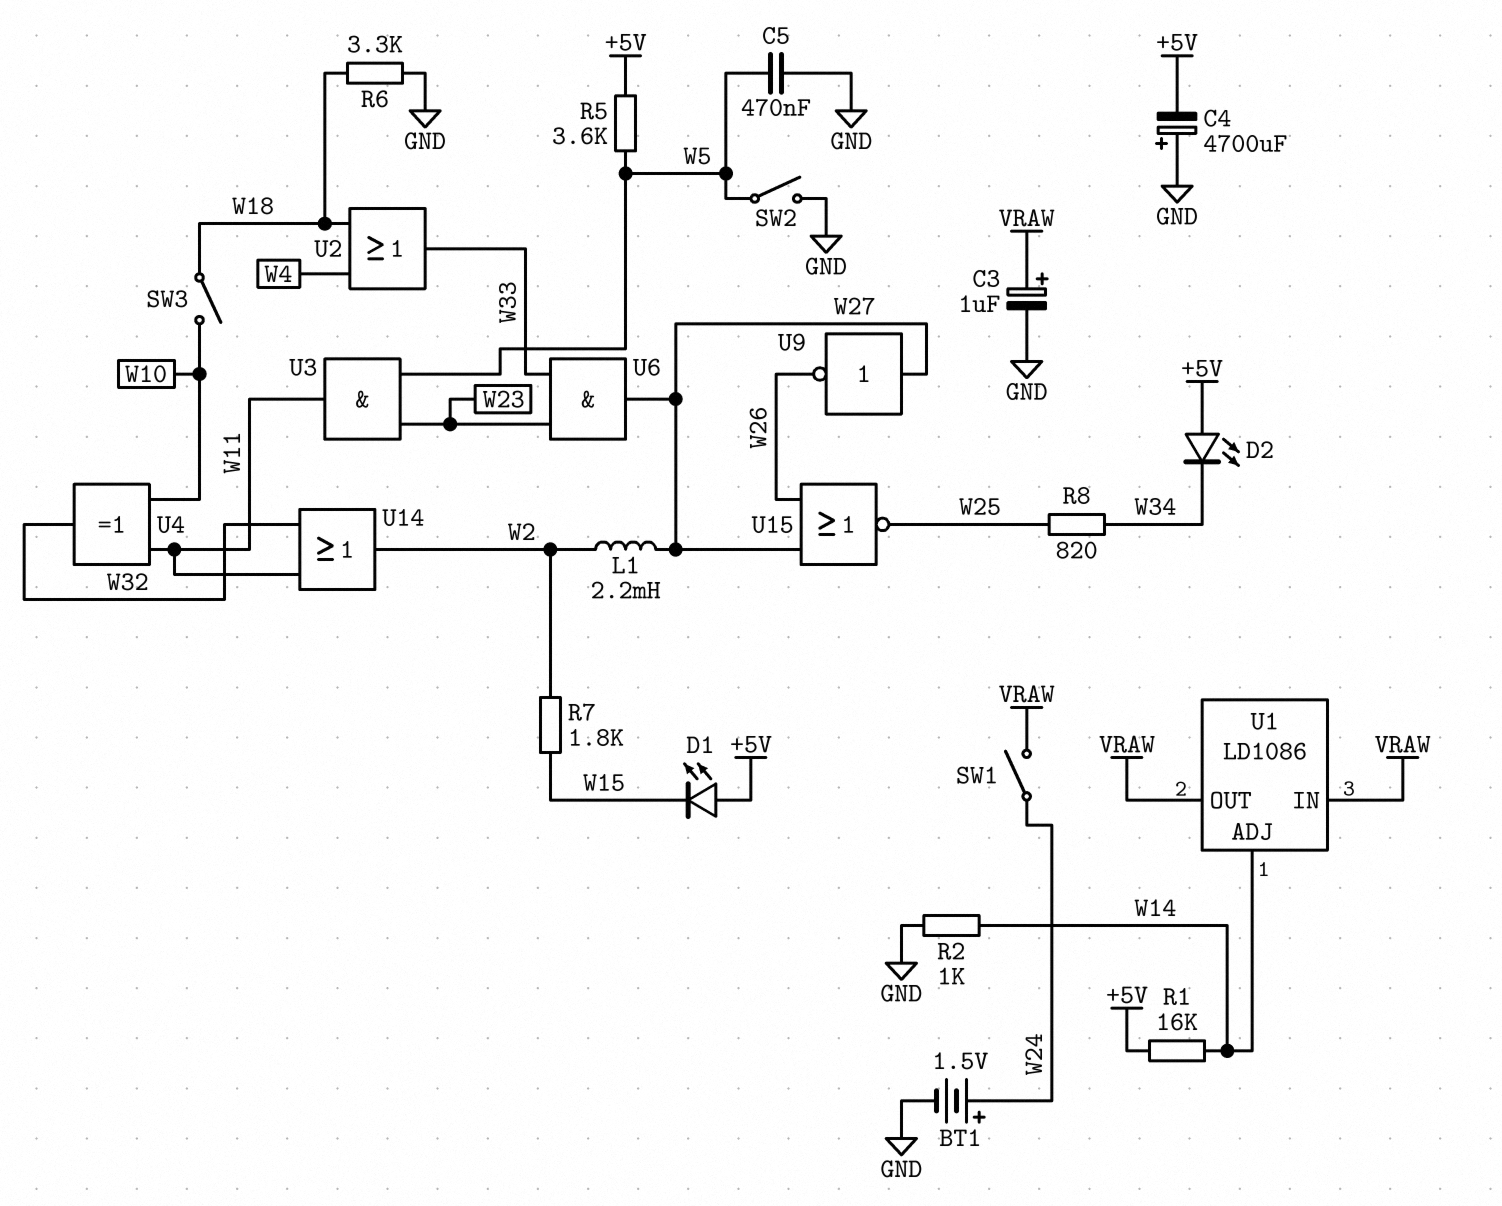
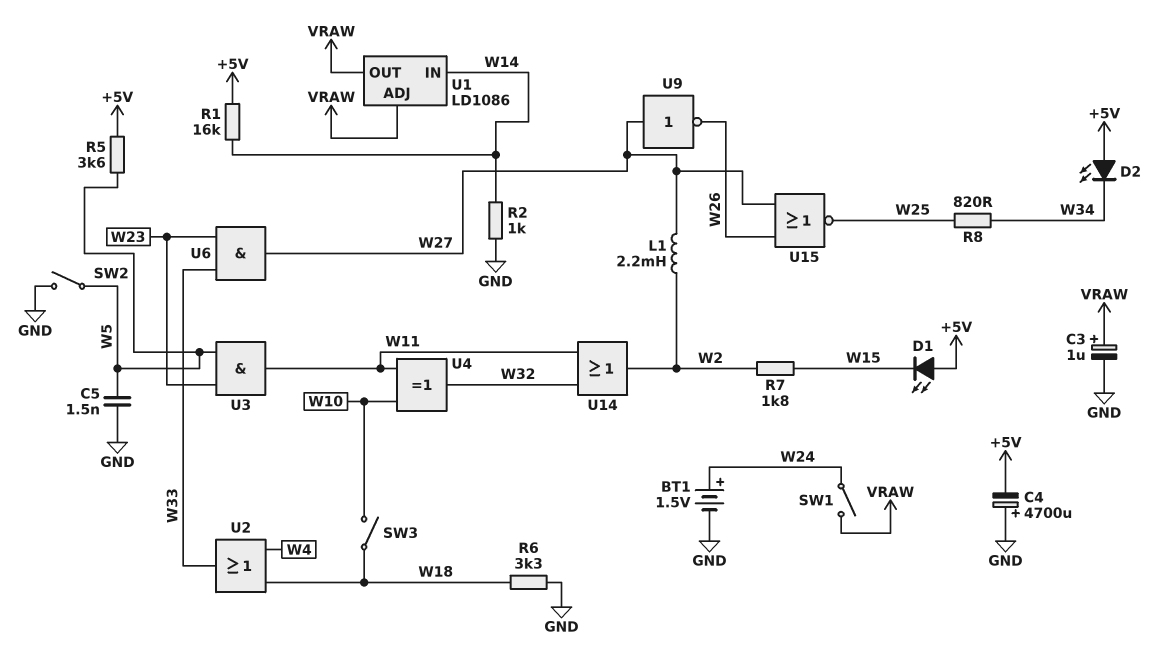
C5: 470nF (GND, W5) -> 1.5nF (GND, W5)
U1 pin ADJ: W14 -> VRAW
U1 pin IN: VRAW -> W14

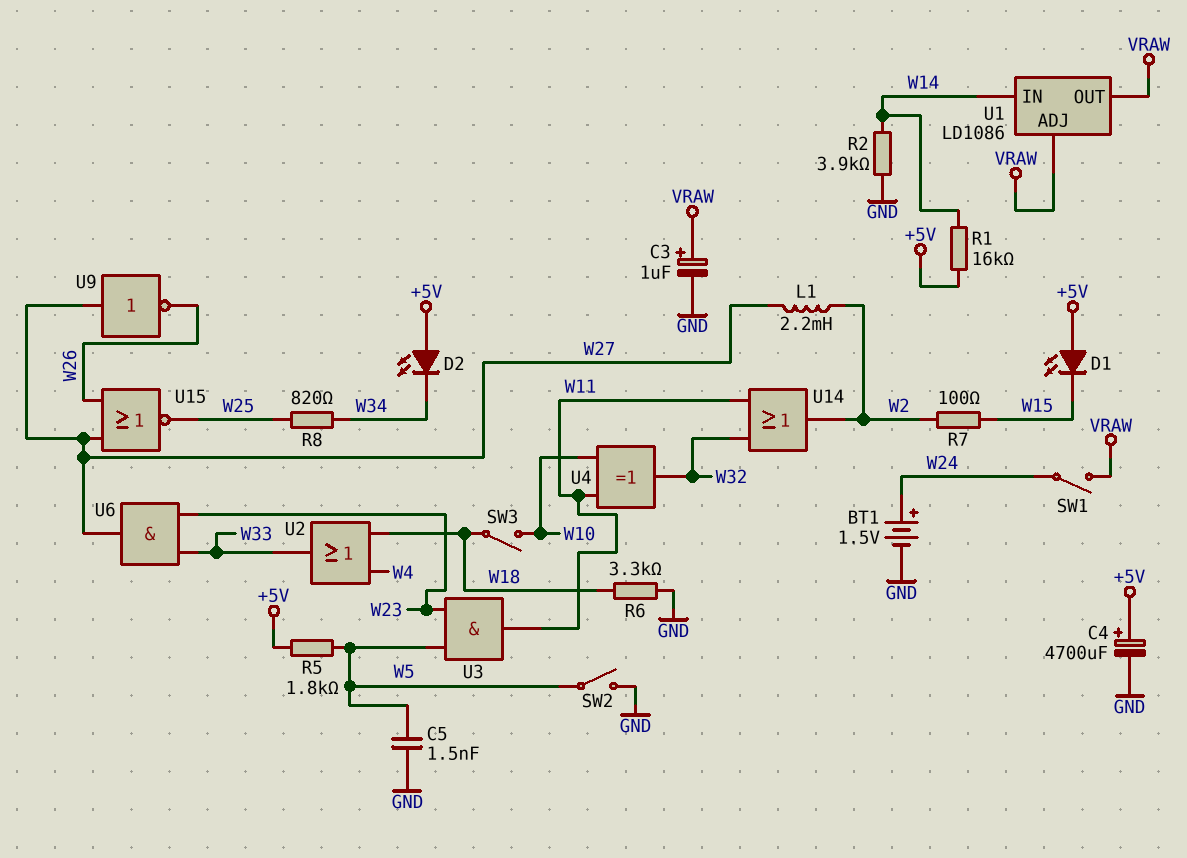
C4: 4700uF (plus GND, minus +5V) -> 4700uF (plus +5V, minus GND)
R2: 1k (GND, W14) -> 3.9k (GND, W14)
R5: 3.6k (+5V, W5) -> 1.8k (+5V, W5)
R7: 1.8k (W2, W15) -> 100 (W2, W15)

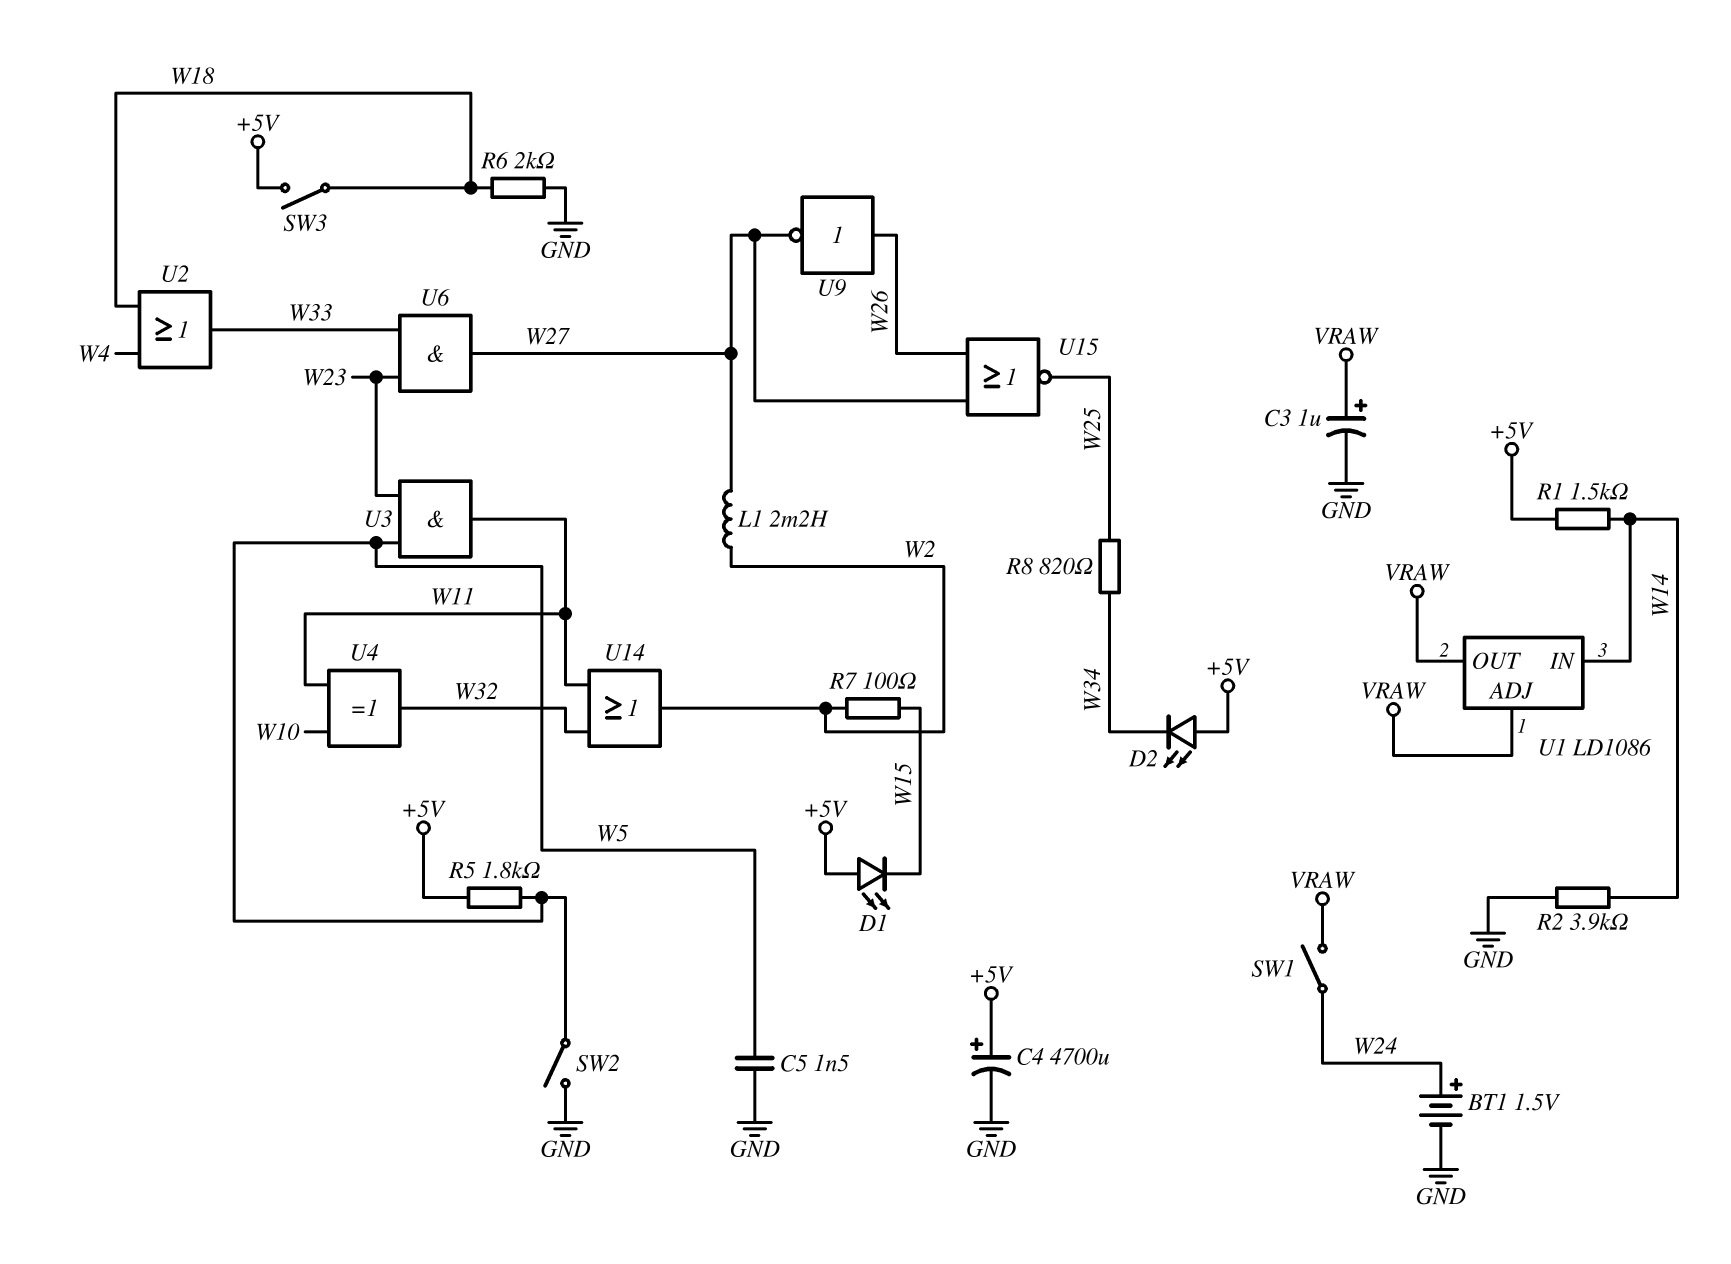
R1: 16k (+5V, W14) -> 1.5k (+5V, W14)
R6: 3.3k (GND, W18) -> 2k (GND, W18)
SW3: switch (W10, W18) -> switch (+5V, W18)
U9: NOT (in W27, out W26) -> NOT (in W26, out W27)

